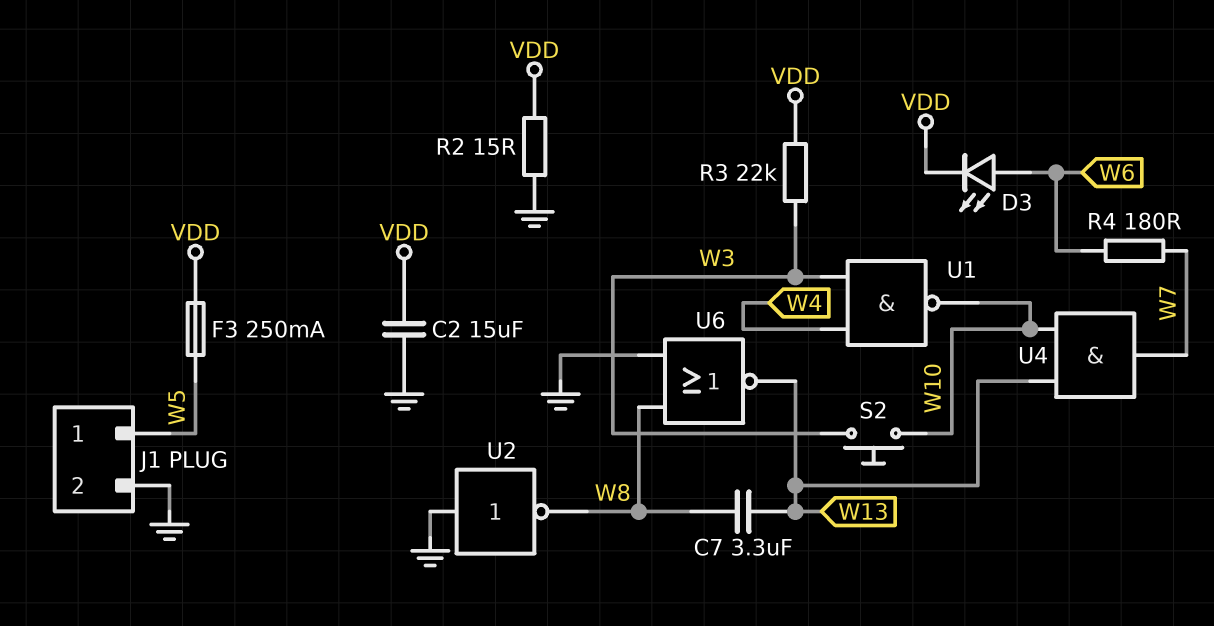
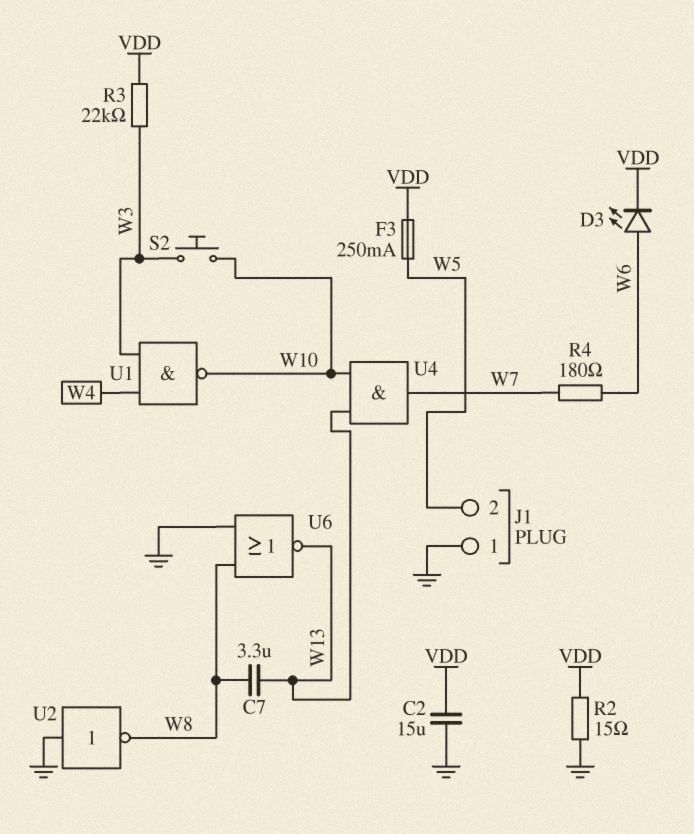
J1 pin 1: W5 -> GND
J1 pin 2: GND -> W5

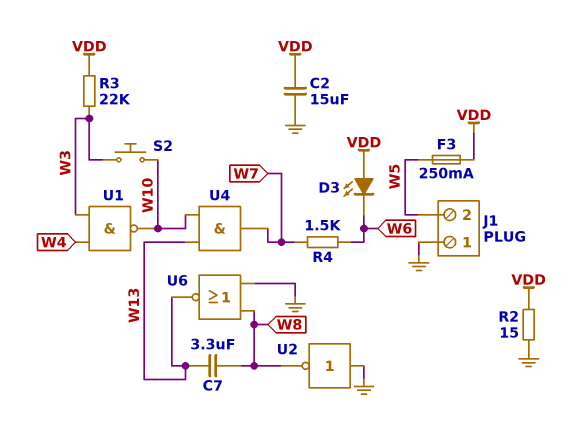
D3: LED (A W6, K VDD) -> LED (A VDD, K W6)
R4: 180 (W6, W7) -> 1.5k (W6, W7)

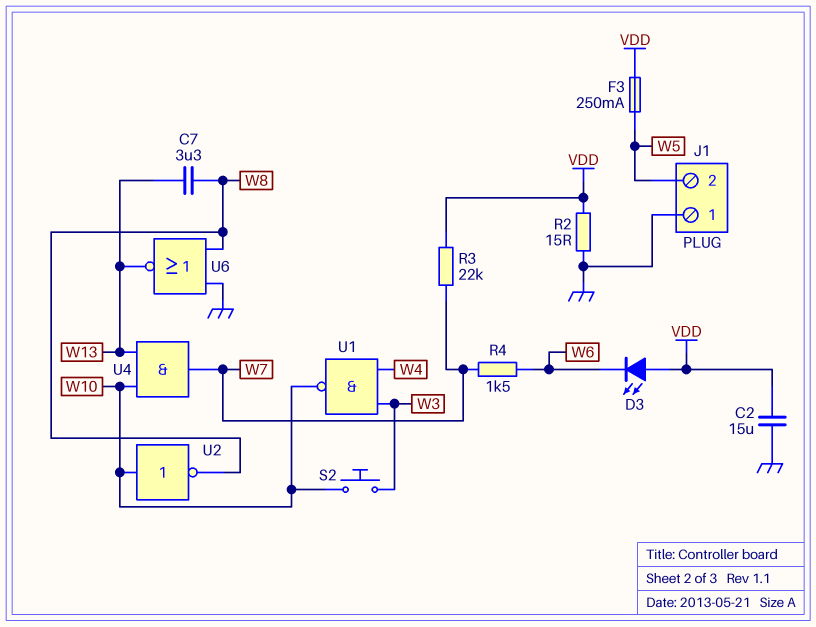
R3: 22k (VDD, W3) -> 22k (VDD, W7)
U2: NOT (in GND, out W8) -> NOT (in W10, out W8)

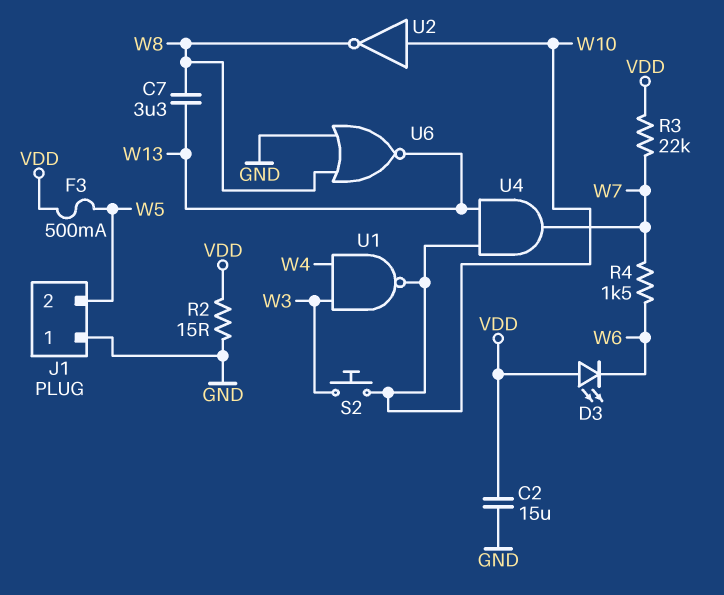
F3: 250mA (VDD, W5) -> 500mA (VDD, W5)

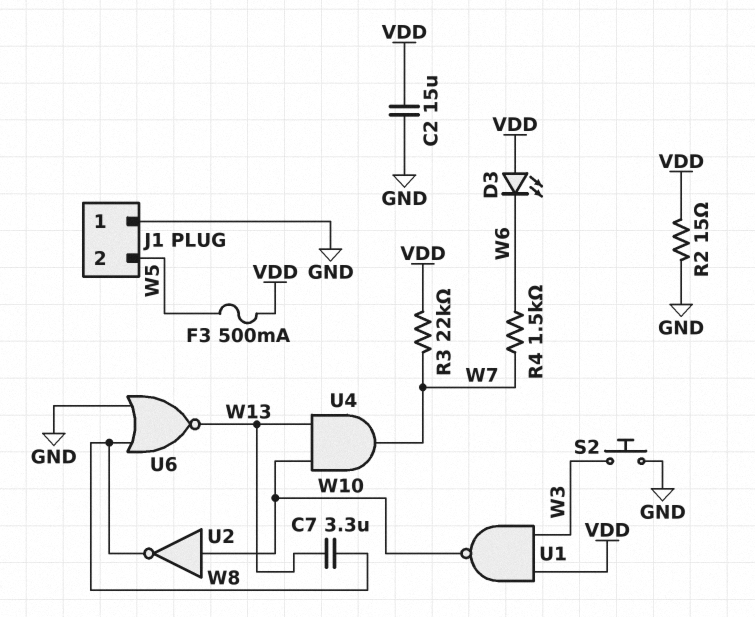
S2: button (W3, W10) -> button (GND, W3)
U1: NAND (in W3, in W4, out W10) -> NAND (in VDD, in W3, out W10)

